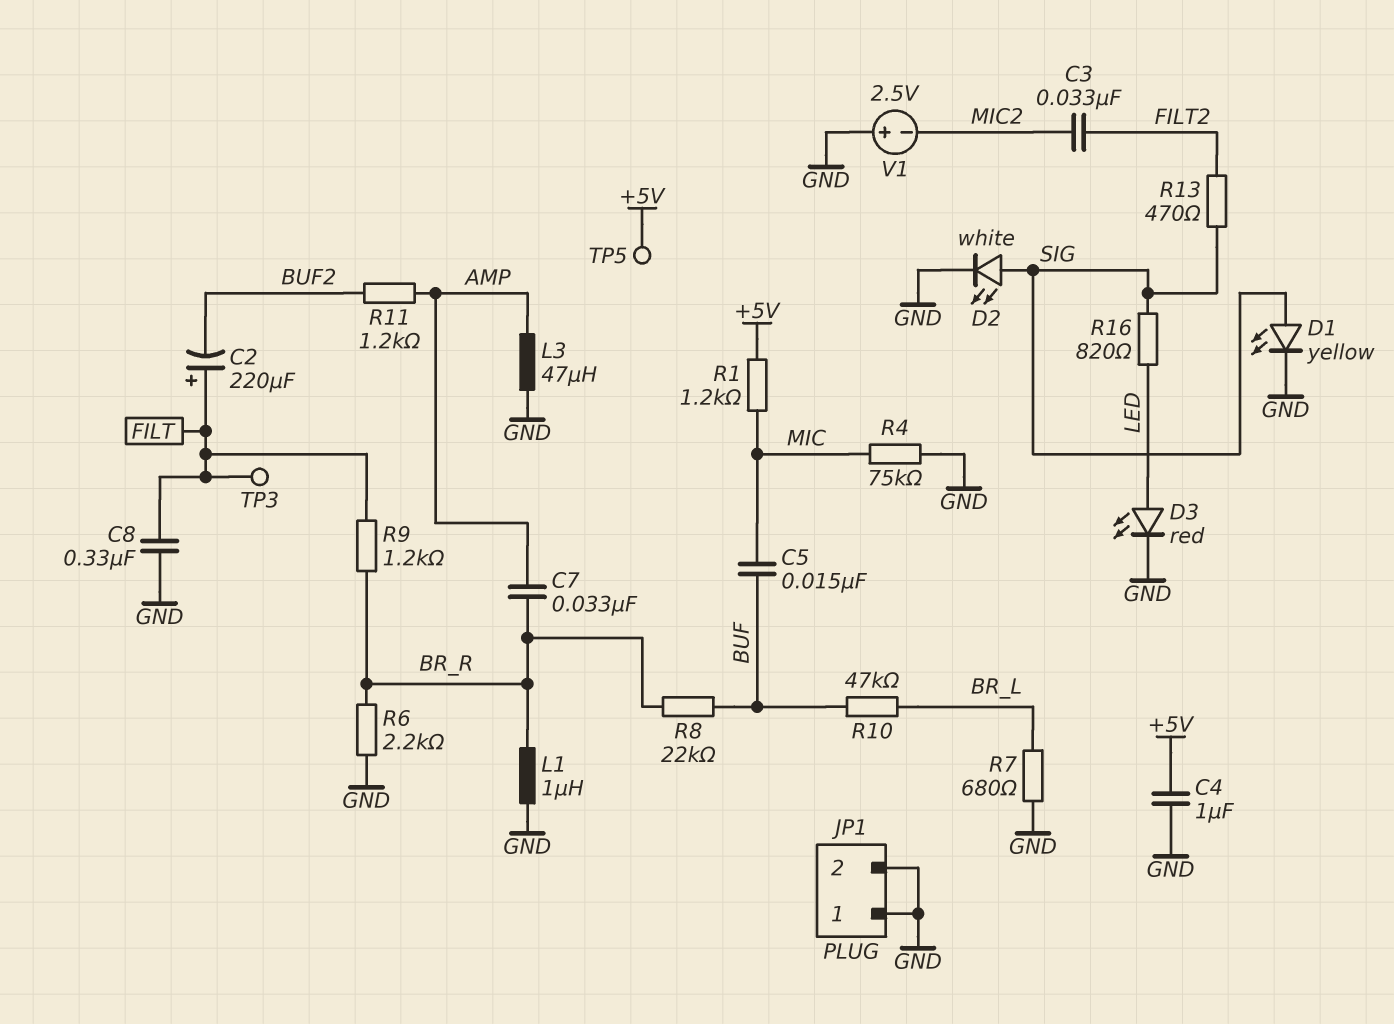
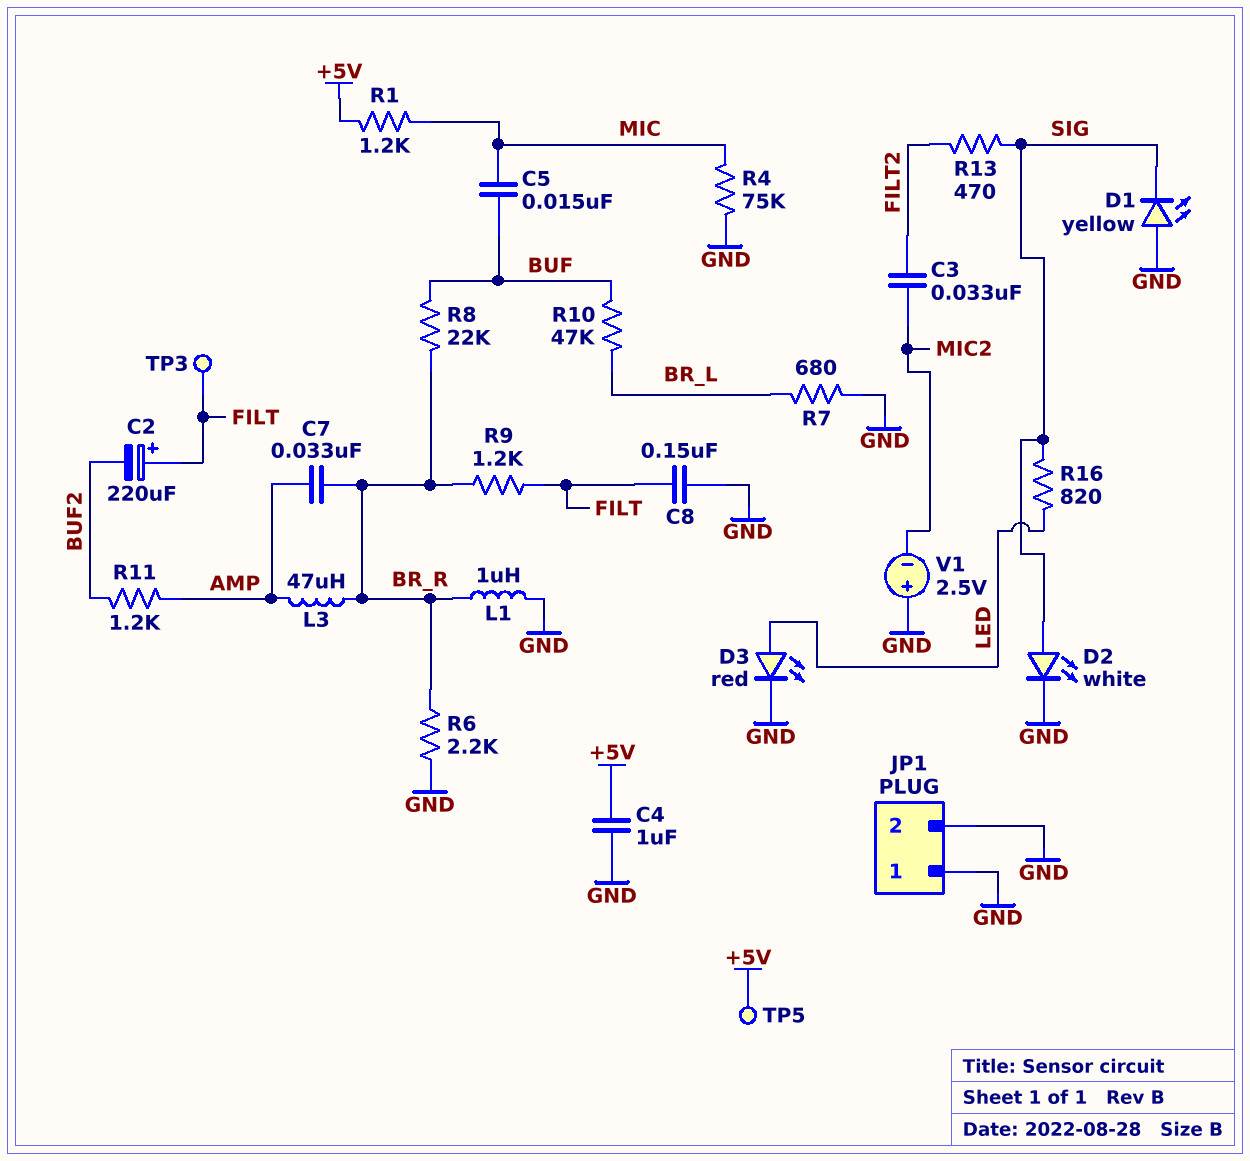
C8: 330nF (FILT, GND) -> 150nF (FILT, GND)
D1: LED yellow (A SIG, K GND) -> LED yellow (A GND, K SIG)
L3: 47uH (AMP, GND) -> 47uH (AMP, BR_R)

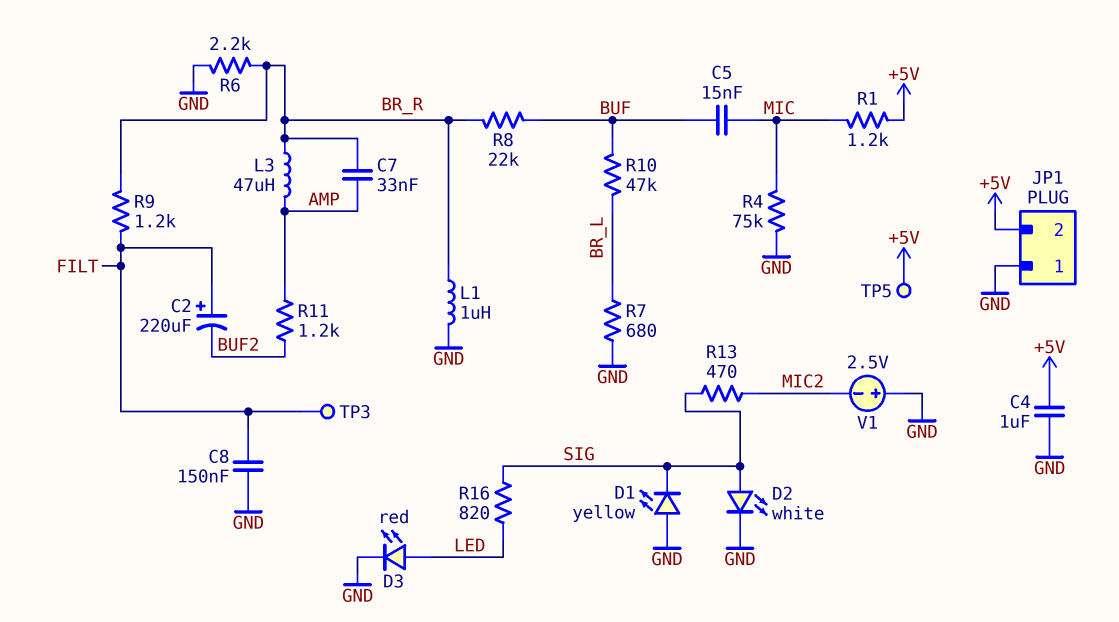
C3: 33nF (FILT2, MIC2) -> none
JP1 pin 2: GND -> +5V
R13: 470 (FILT2, SIG) -> 470 (MIC2, SIG)

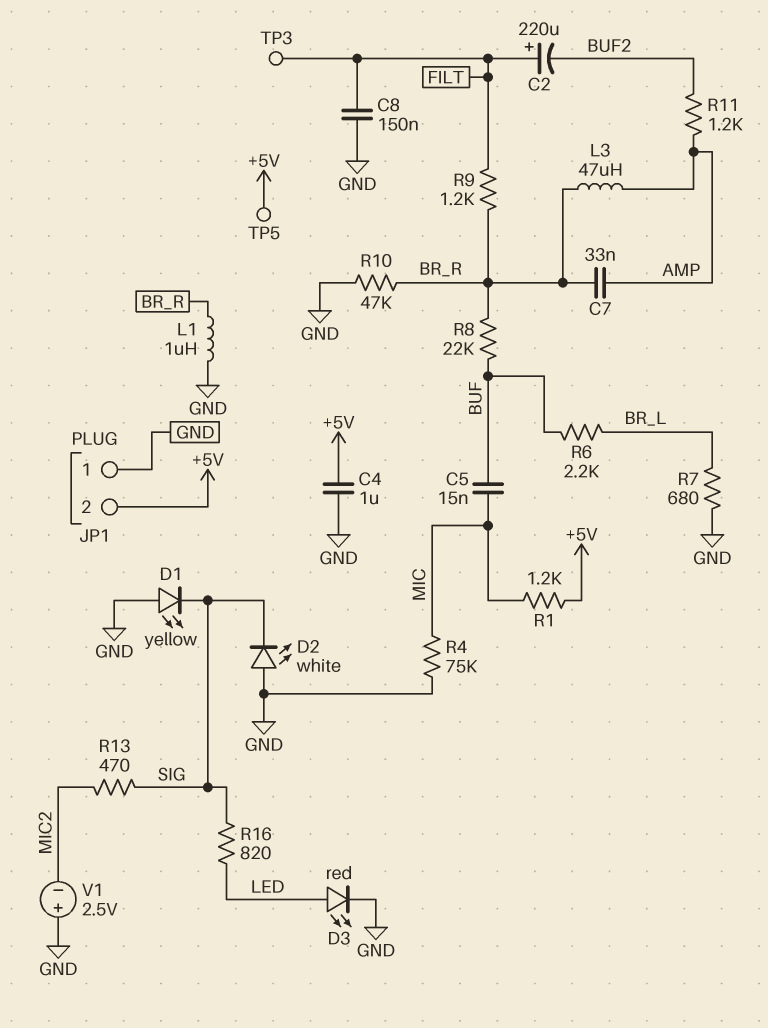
D2: LED white (A SIG, K GND) -> LED white (A GND, K SIG)
R6: 2.2k (BR_R, GND) -> 2.2k (BR_L, BUF)
R10: 47k (BR_L, BUF) -> 47k (BR_R, GND)

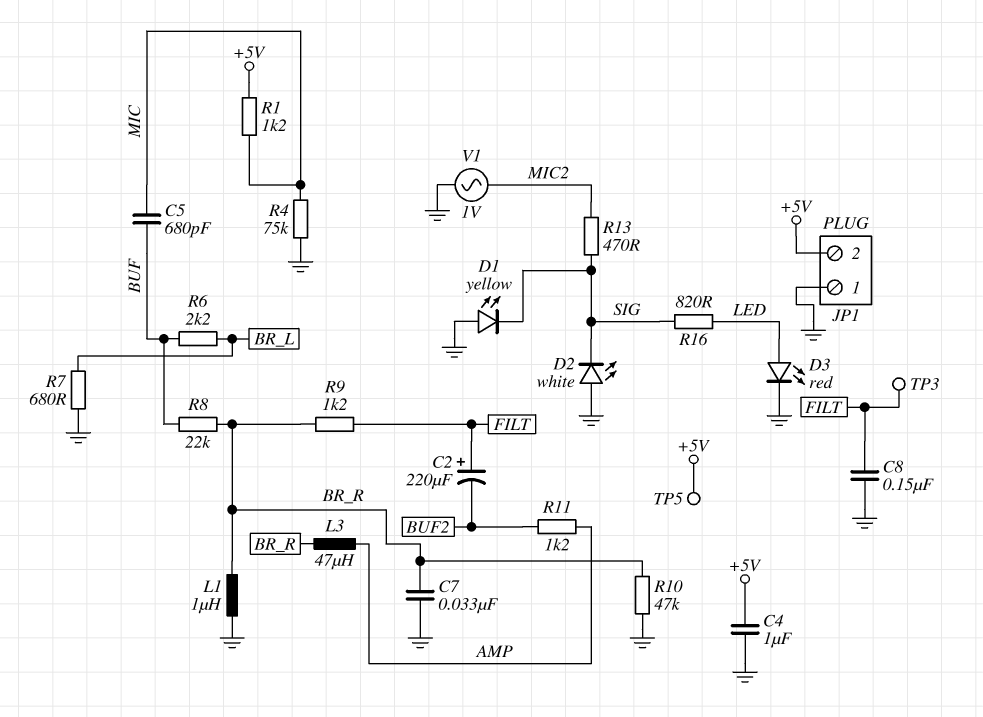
C5: 15nF (BUF, MIC) -> 680pF (BUF, MIC)
C7: 33nF (AMP, BR_R) -> 33nF (BR_R, GND)
V1: 2.5V (plus GND, minus MIC2) -> AC 1V (GND, MIC2)

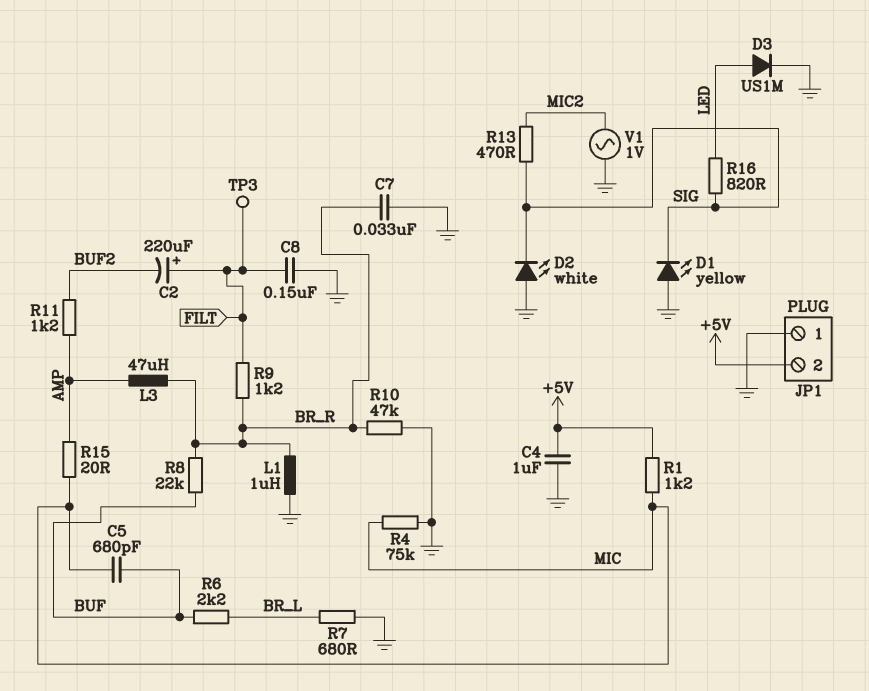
D3: LED red (A LED, K GND) -> diode US1M (A LED, K GND)
R15: none -> 20 (AMP, MIC)
TP5: test point (+5V) -> none

